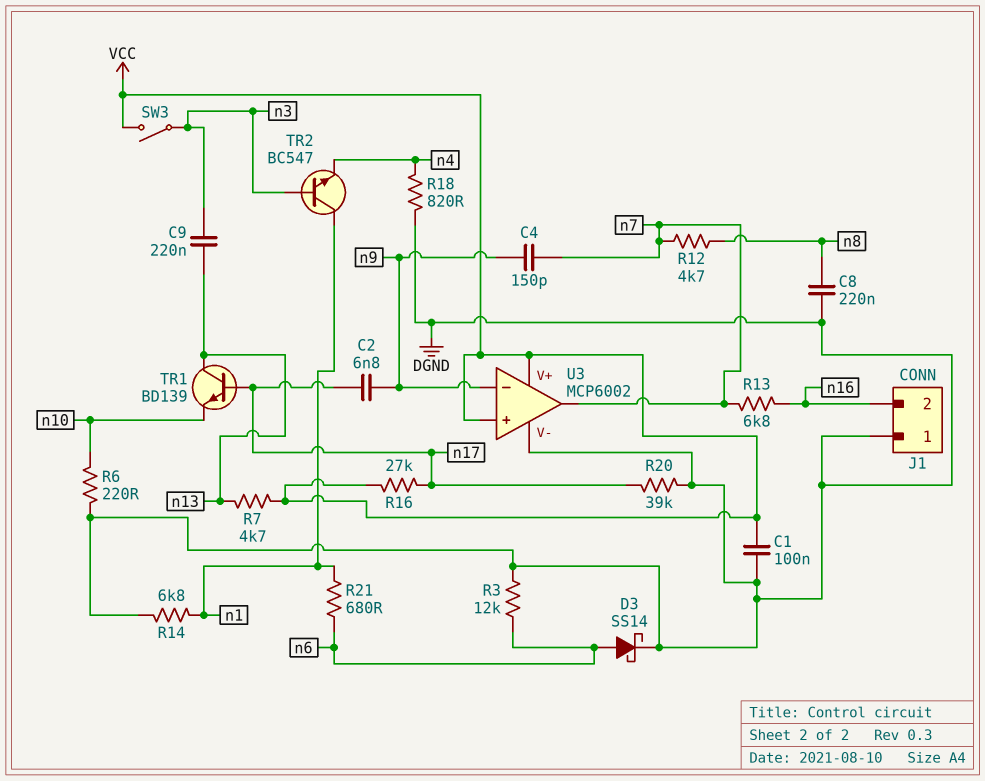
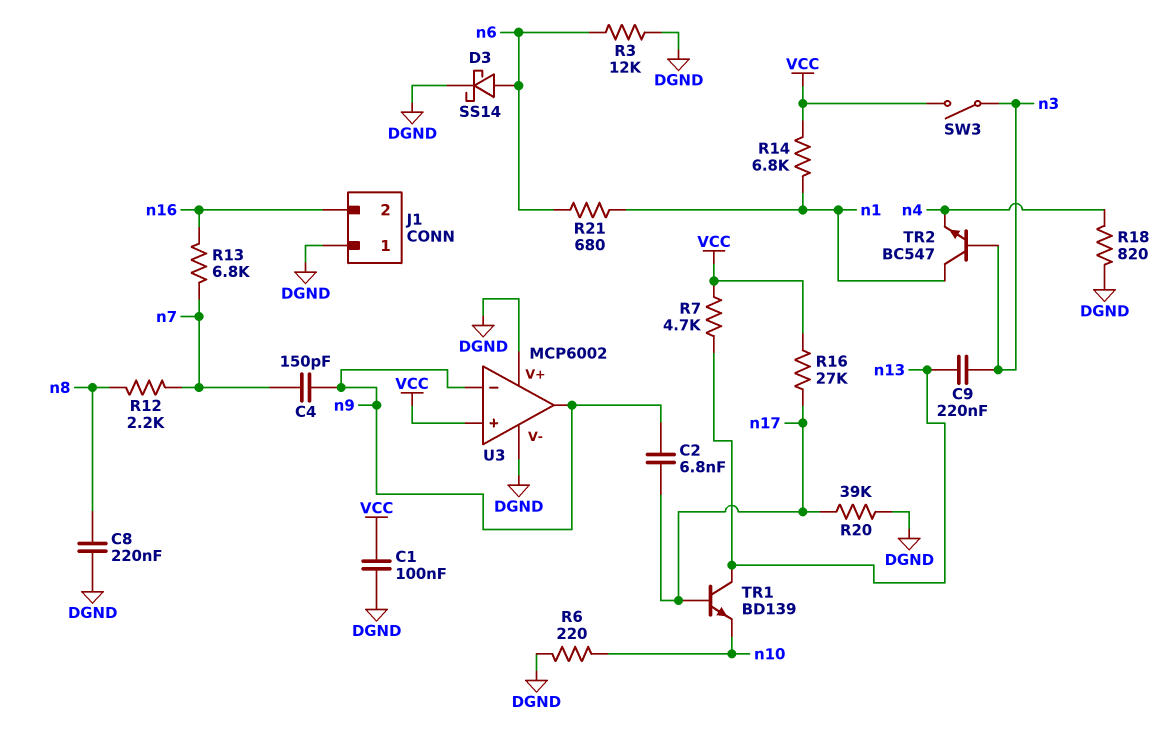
R12: 4.7k (n7, n8) -> 2.2k (n7, n8)
R14: 6.8k (DGND, n1) -> 6.8k (VCC, n1)
U3 pin V+: VCC -> DGND
U3 pin out: n7 -> n9

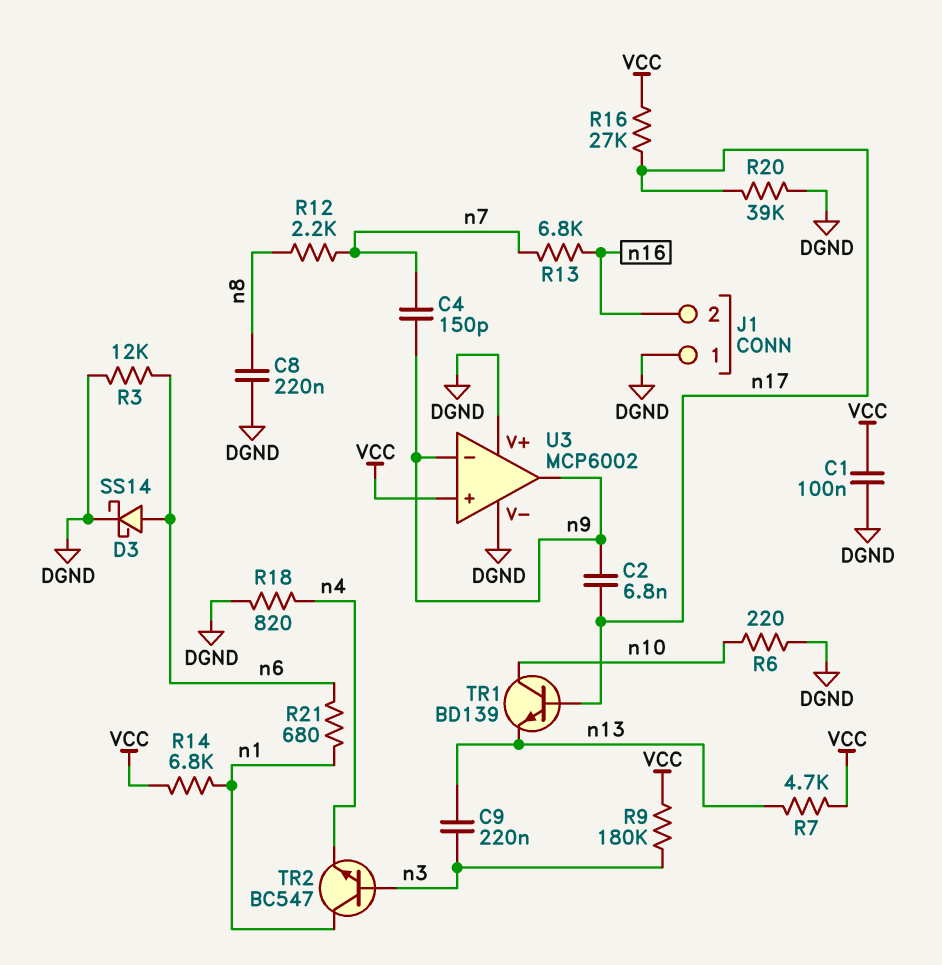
R9: none -> 180k (VCC, n3)
SW3: switch (VCC, n3) -> none
TR1: NPN BD139 (B n17, C n13, E n10) -> NPN BD139 (B n17, C n10, E n13)

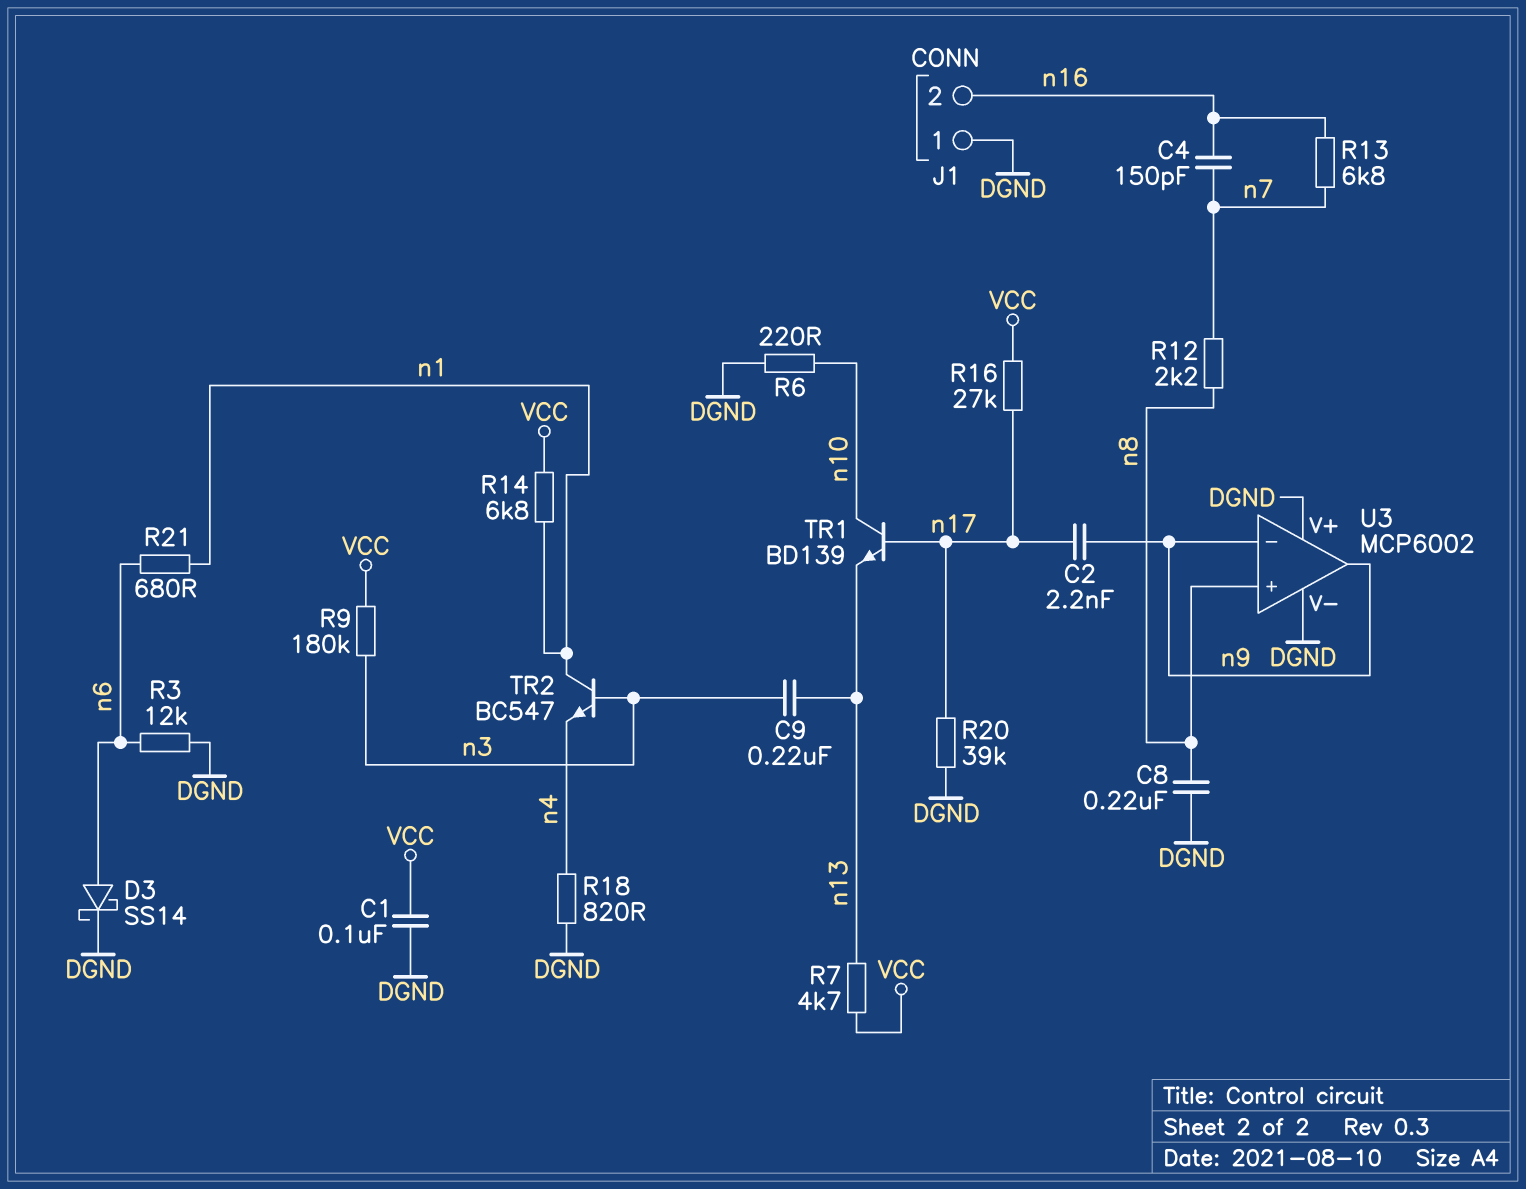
C2: 6.8nF (n9, n17) -> 2.2nF (n9, n17)
C4: 150pF (n7, n9) -> 150pF (n7, n16)
U3 pin in+: VCC -> n8

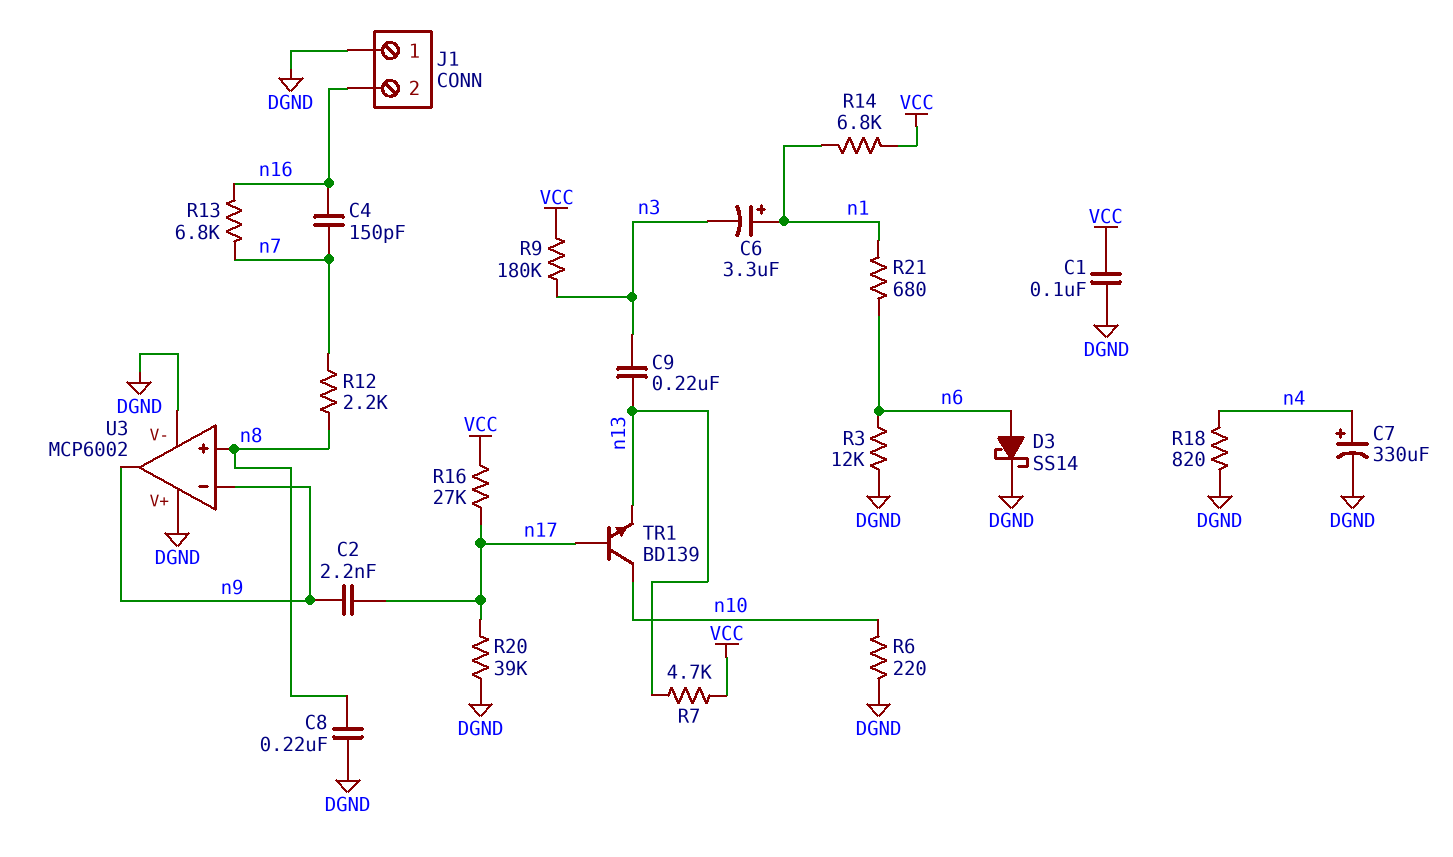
C6: none -> 3.3uF (plus n1, minus n3)
C7: none -> 330uF (plus n4, minus DGND)
TR2: NPN BC547 (B n3, C n1, E n4) -> none

